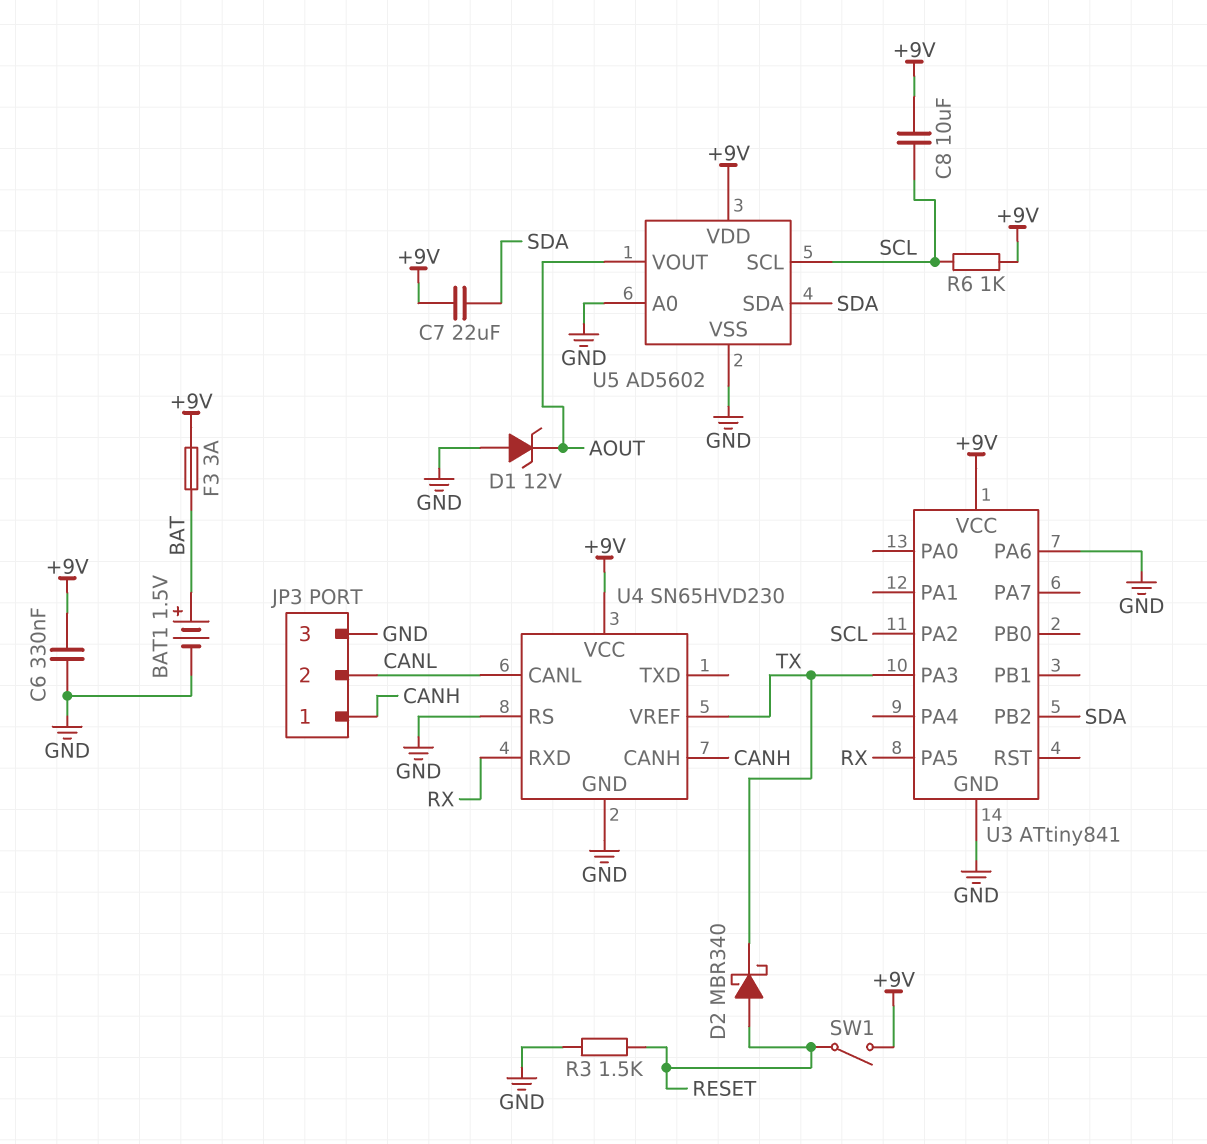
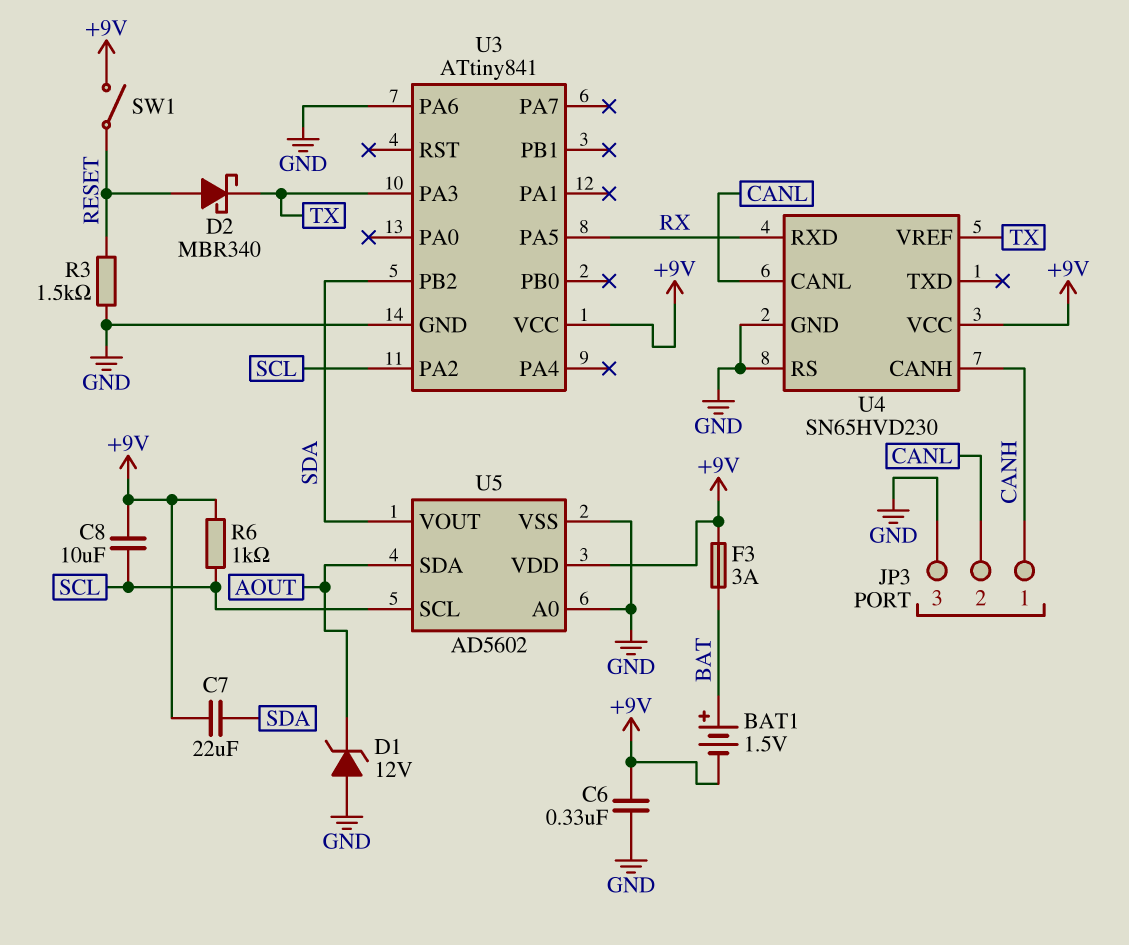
BAT1: 1.5V (plus BAT, minus GND) -> 1.5V (plus BAT, minus +9V)
U5 pin SDA: SDA -> AOUT
U5 pin VOUT: AOUT -> SDA

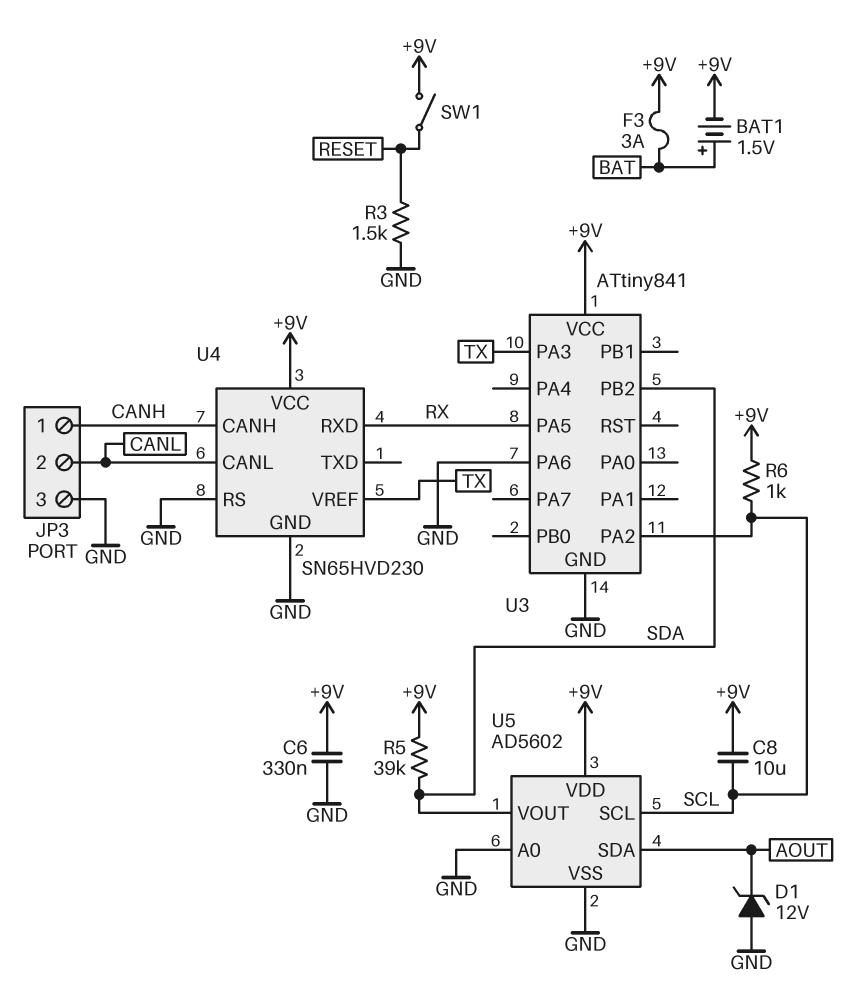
C7: 22uF (+9V, SDA) -> none
D2: schottky MBR340 (A RESET, K TX) -> none
R5: none -> 39k (+9V, SDA)

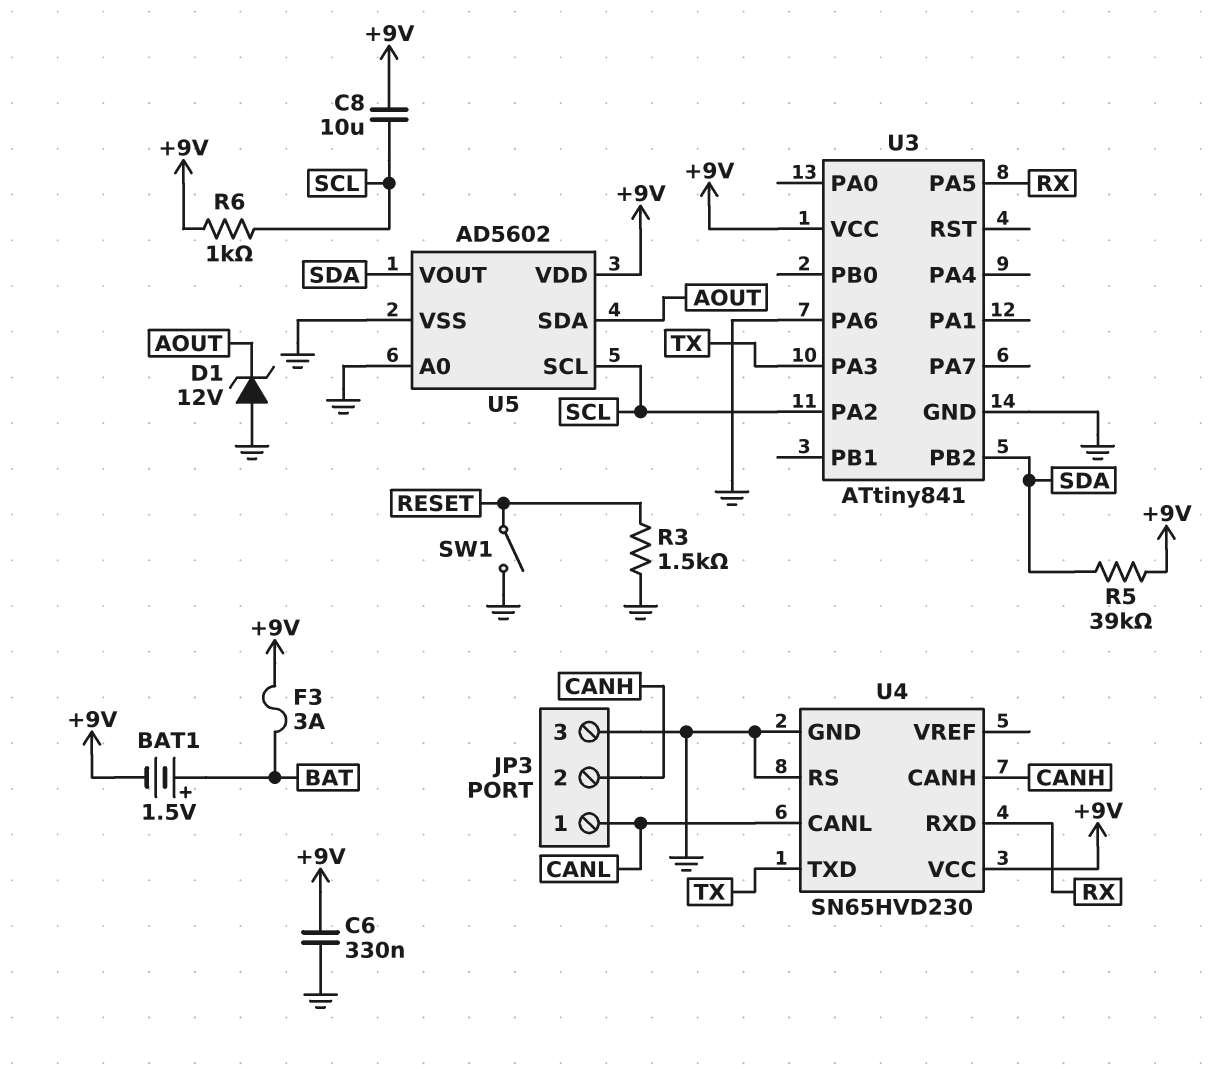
JP3 pin 1: CANH -> CANL
JP3 pin 2: CANL -> CANH
SW1: switch (+9V, RESET) -> switch (GND, RESET)
U4 pin TXD: none -> TX
U4 pin VREF: TX -> none

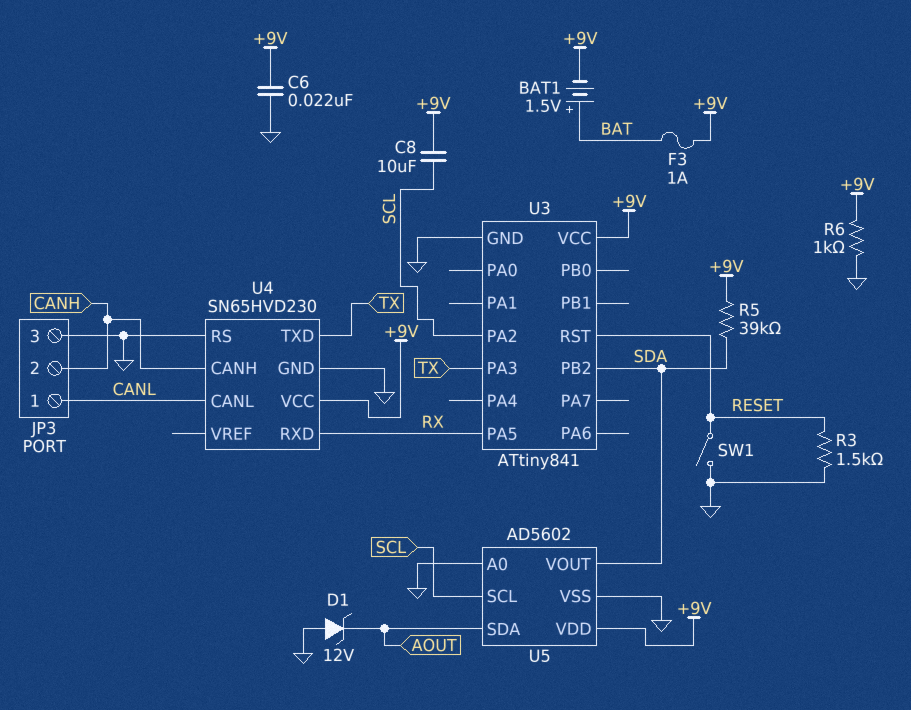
C6: 330nF (+9V, GND) -> 22nF (+9V, GND)
F3: 3A (+9V, BAT) -> 1A (+9V, BAT)
R6: 1k (+9V, SCL) -> 1k (+9V, GND)
U3 pin PA6: GND -> none
U3 pin RST: none -> RESET

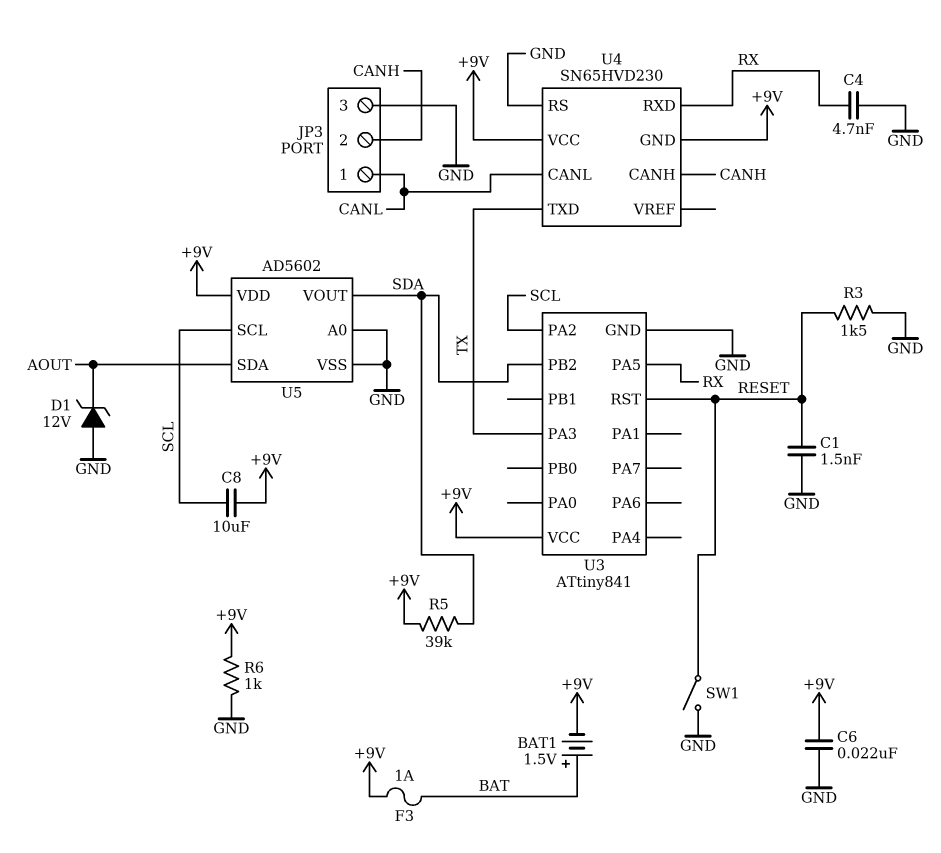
C1: none -> 1.5nF (GND, RESET)
C4: none -> 4.7nF (GND, RX)
U4 pin GND: GND -> +9V

